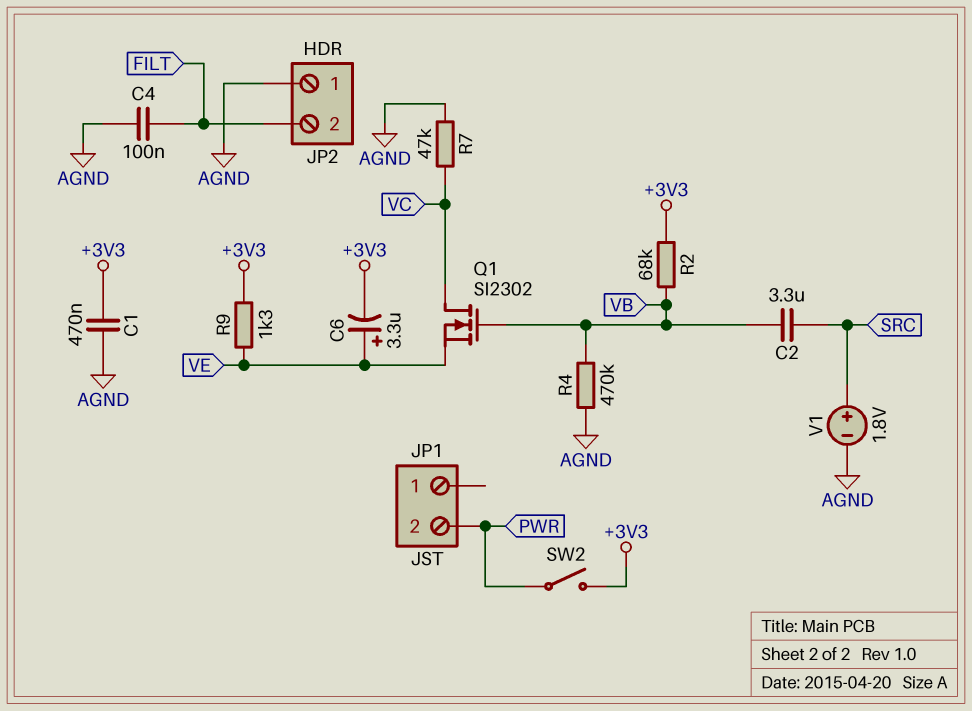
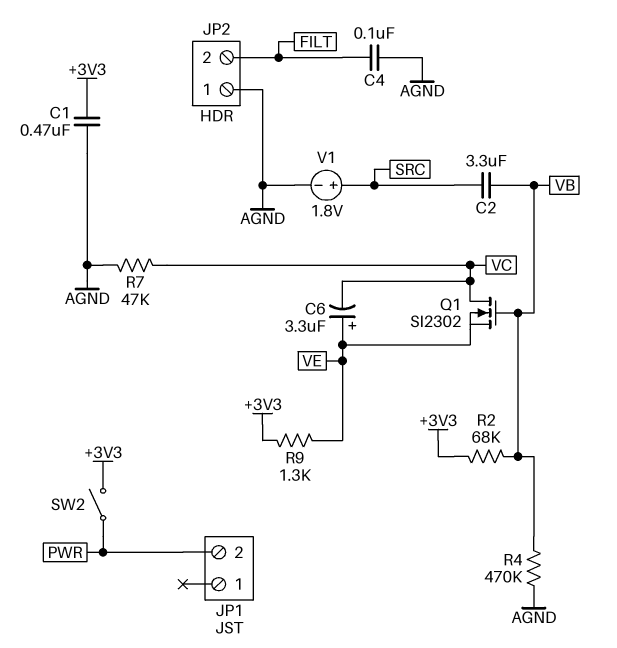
C6: 3.3uF (plus VE, minus +3V3) -> 3.3uF (plus VE, minus VC)

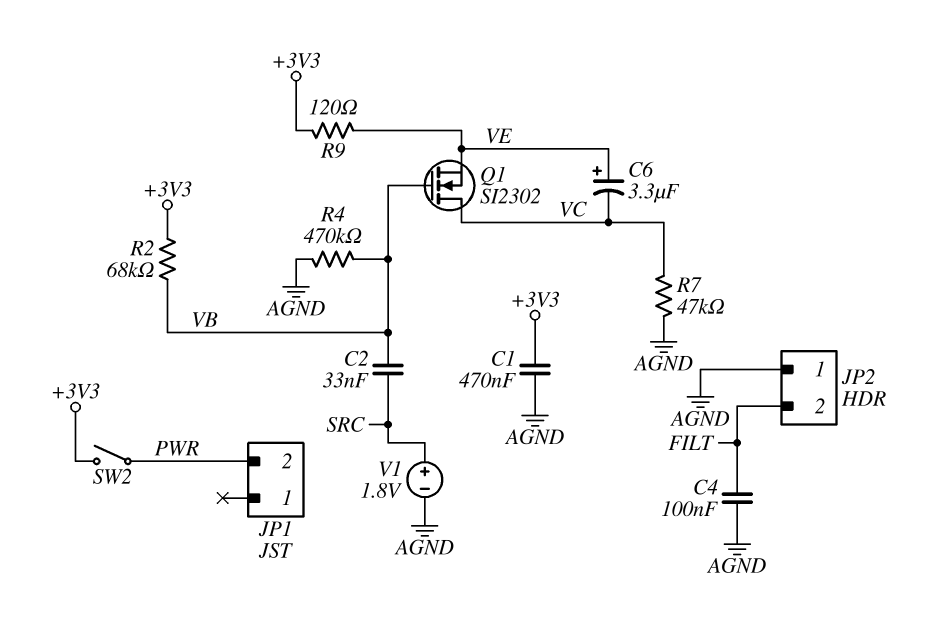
C2: 3.3uF (SRC, VB) -> 33nF (SRC, VB)
R9: 1.3k (+3V3, VE) -> 120 (+3V3, VE)

